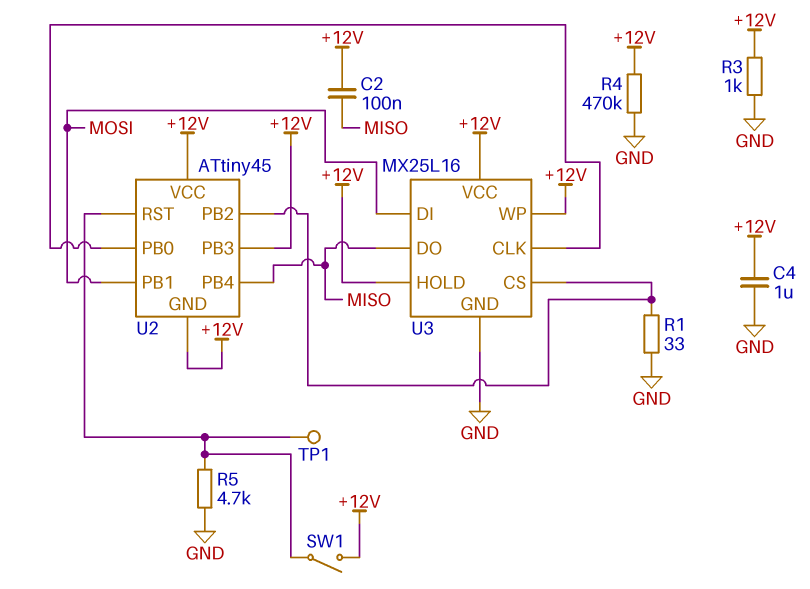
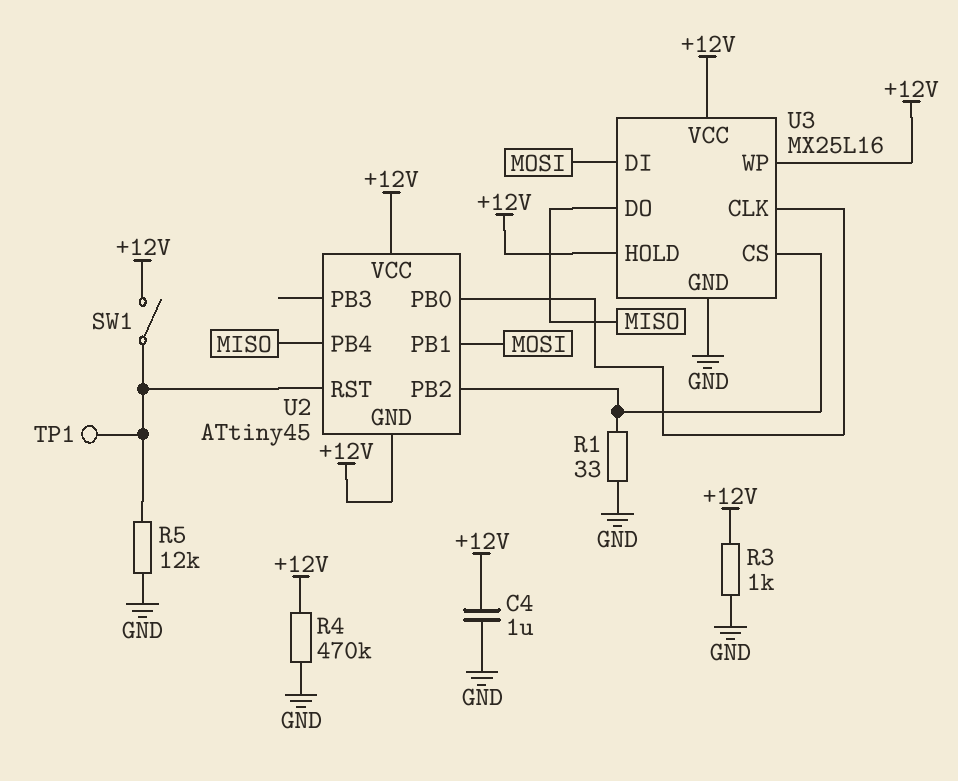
C2: 100nF (+12V, MISO) -> none
R5: 4.7k (GND, U2/RST) -> 12k (GND, U2/RST)
U2 pin PB3: +12V -> none

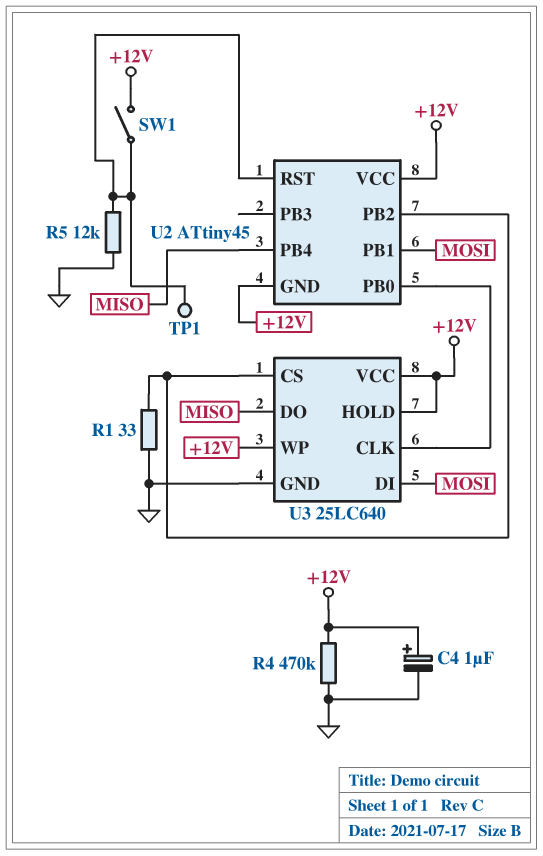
C4: 1uF (+12V, GND) -> 1uF (plus +12V, minus GND)
R3: 1k (+12V, GND) -> none
U3: MX25L16 -> 25LC640

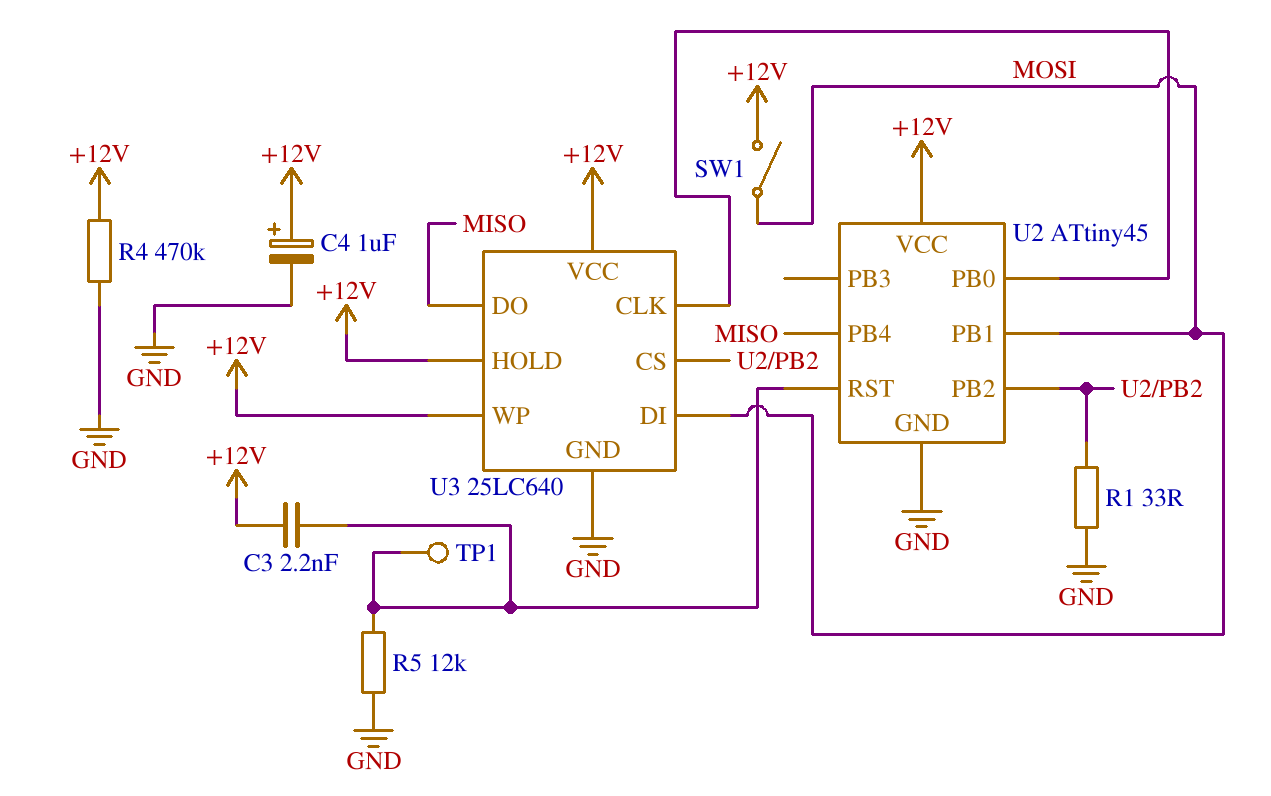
C3: none -> 2.2nF (+12V, U2/RST)
SW1: switch (+12V, U2/RST) -> switch (+12V, MOSI)
U2 pin GND: +12V -> GND

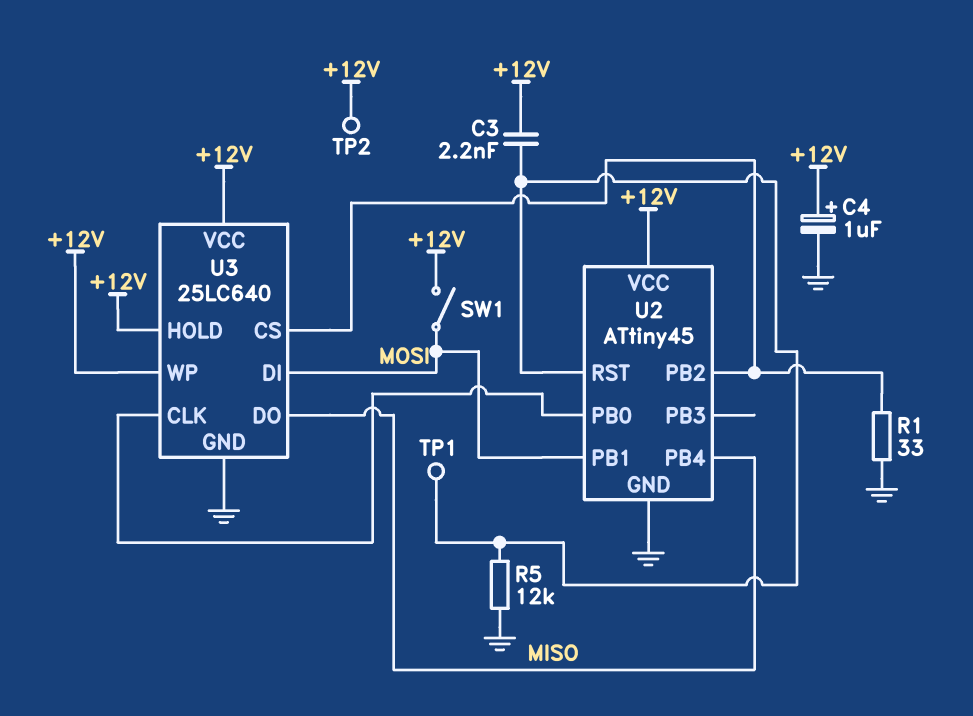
R4: 470k (+12V, GND) -> none
TP2: none -> test point (+12V)

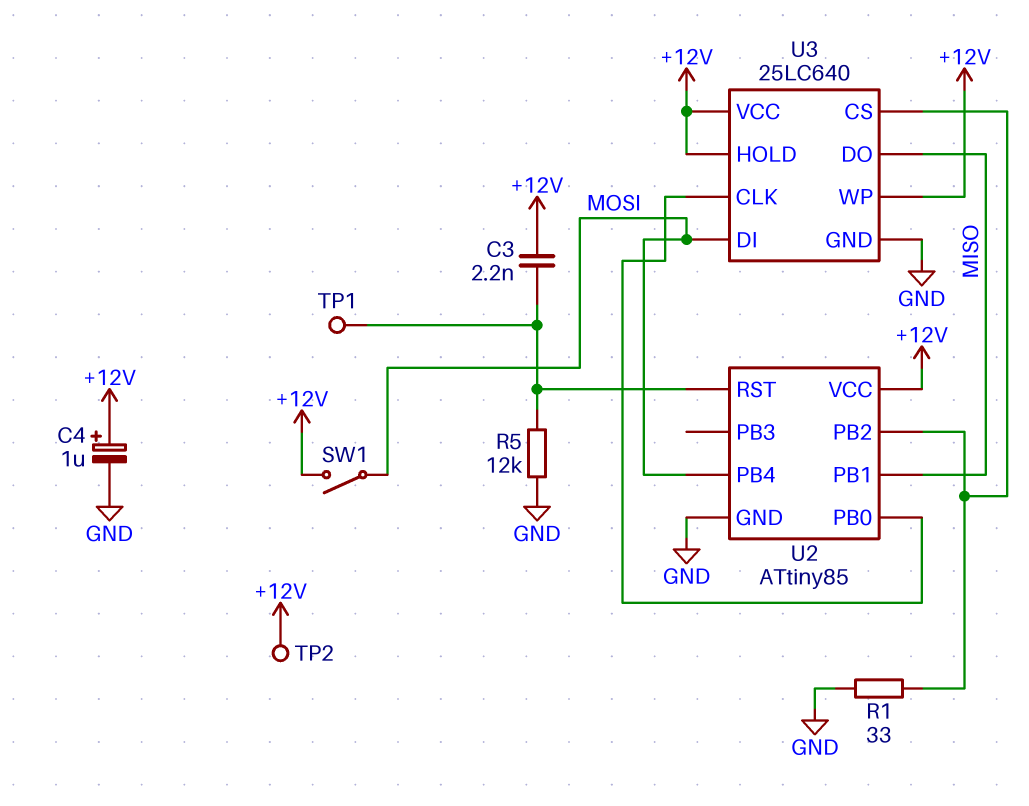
U2: ATtiny45 -> ATtiny85
U2 pin PB1: MOSI -> MISO
U2 pin PB4: MISO -> MOSI

